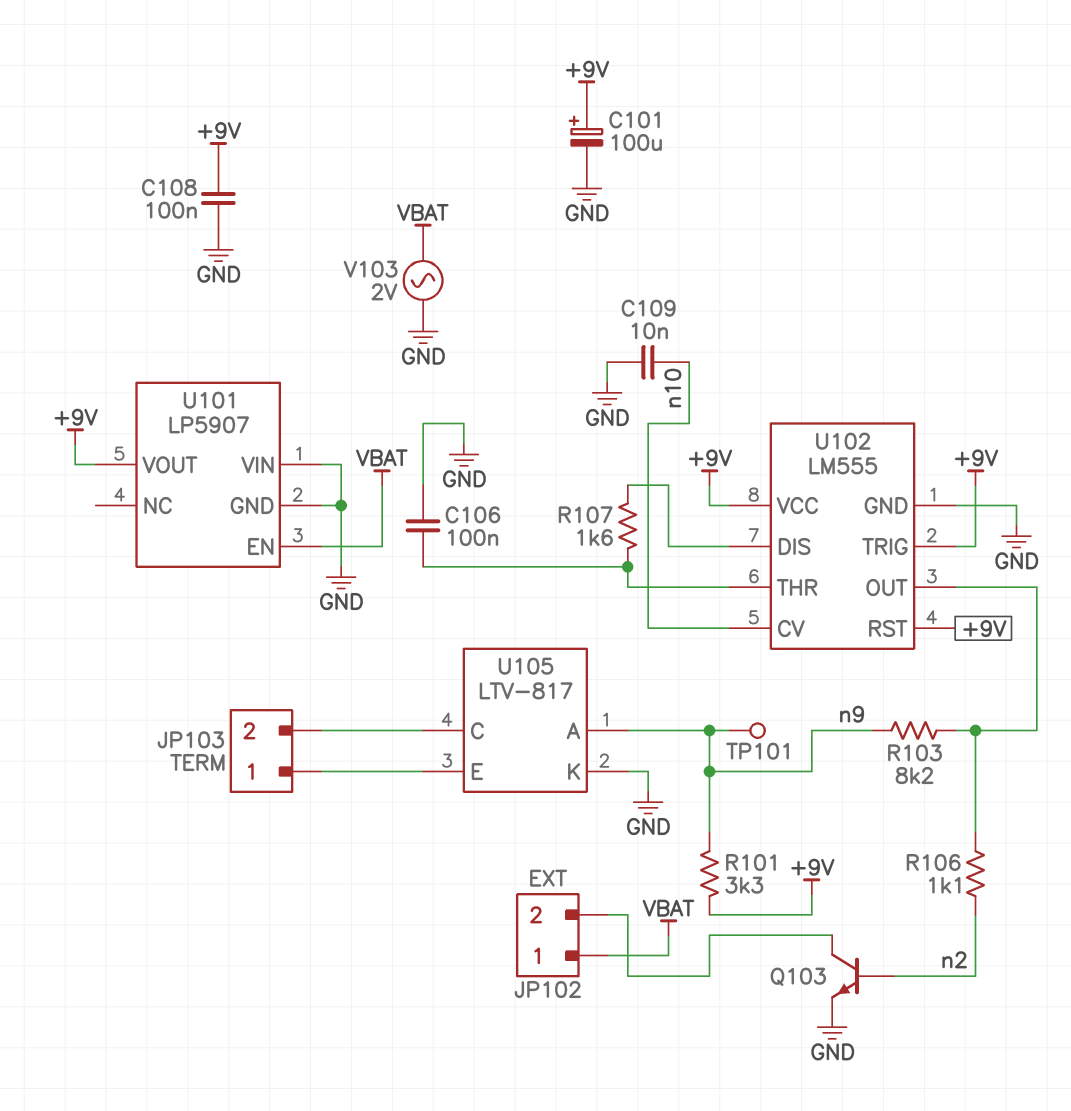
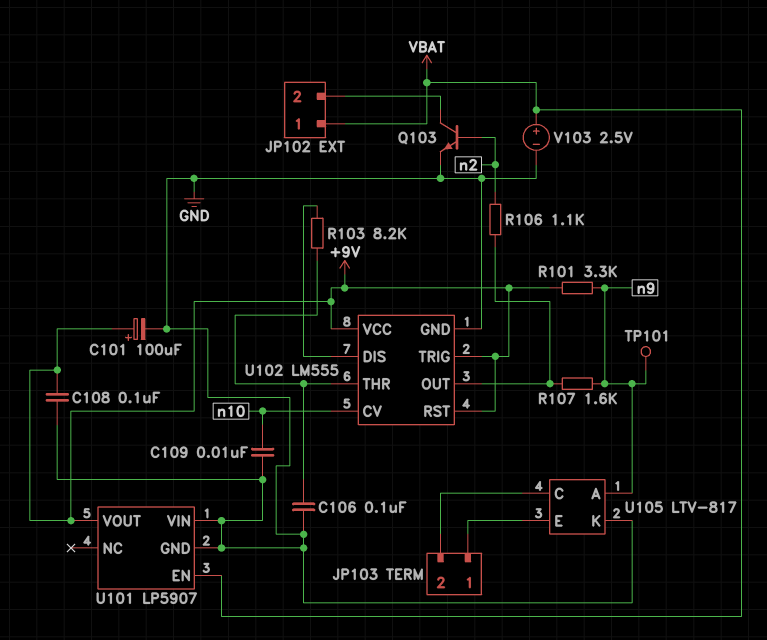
R103: 8.2k (U102/OUT, n9) -> 8.2k (U102/DIS, U102/THR)
R107: 1.6k (U102/DIS, U102/THR) -> 1.6k (U102/OUT, n9)
V103: AC 2V (GND, VBAT) -> 2.5V (plus VBAT, minus GND)

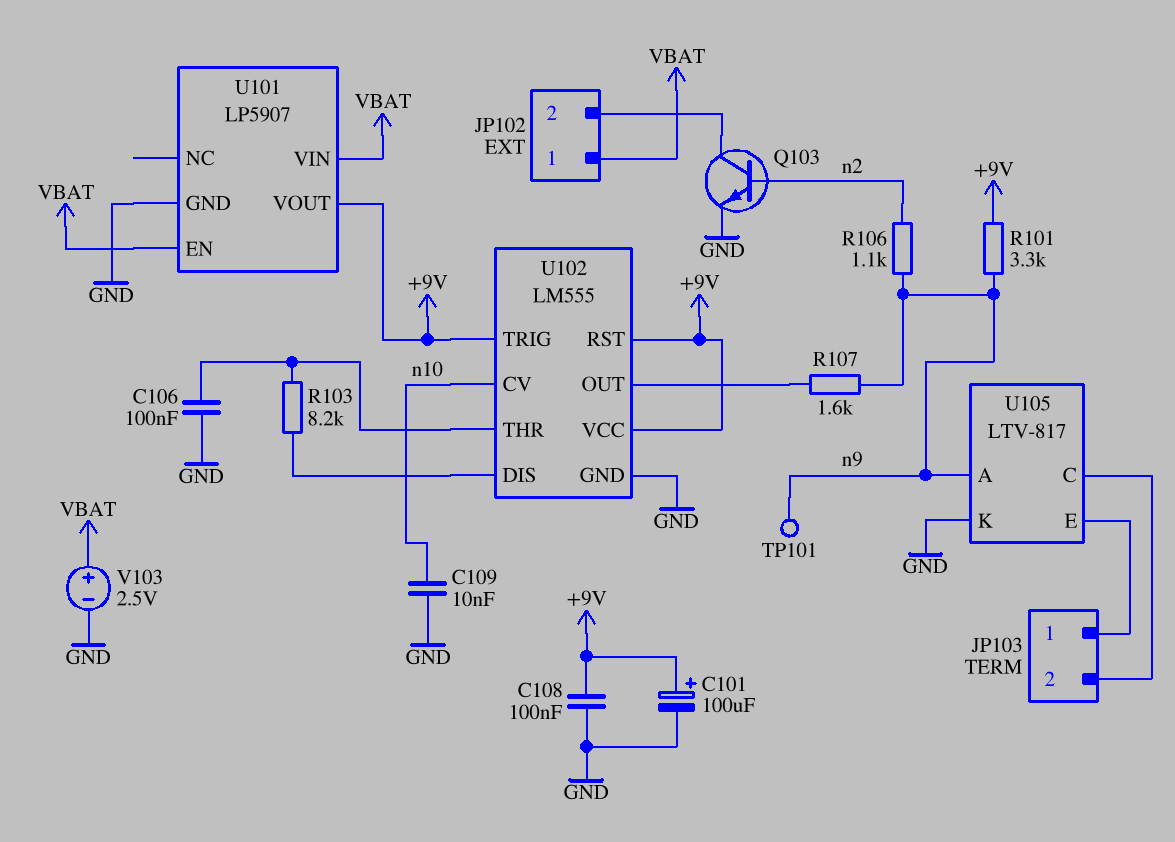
R106: 1.1k (U102/OUT, n2) -> 1.1k (n2, n9)
U101 pin VIN: GND -> VBAT

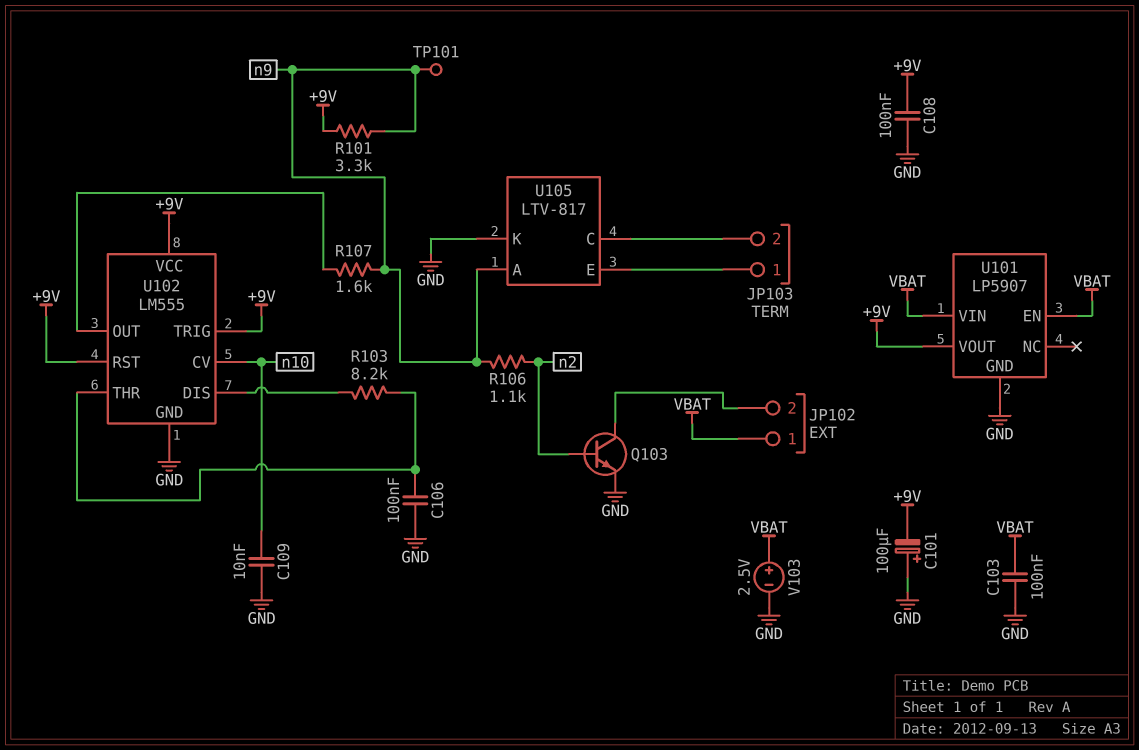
C101: 100uF (plus +9V, minus GND) -> 100uF (plus GND, minus +9V)
C103: none -> 100nF (GND, VBAT)

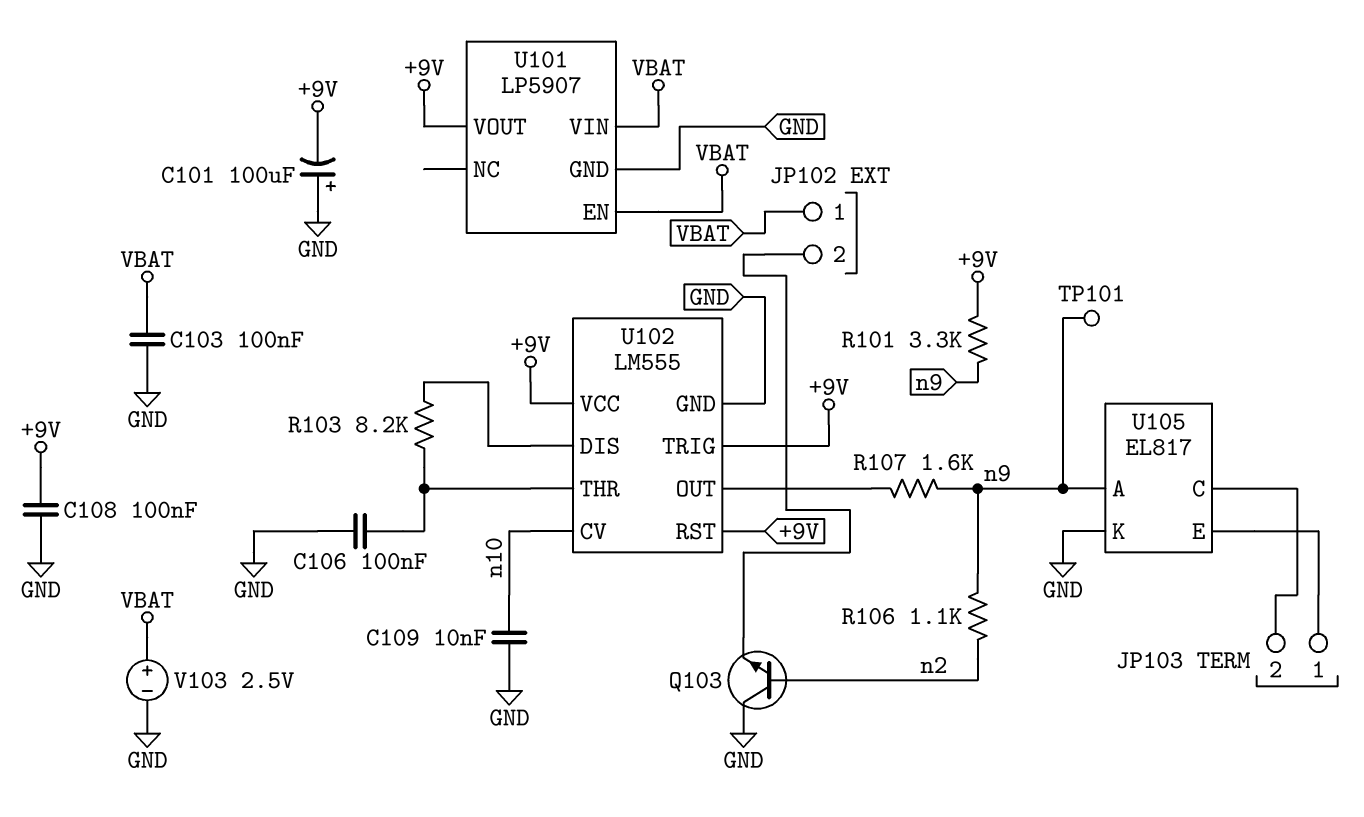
Q103: NPN (B n2, C JP102/2, E GND) -> NPN (B n2, C GND, E JP102/2)
U105: LTV-817 -> EL817

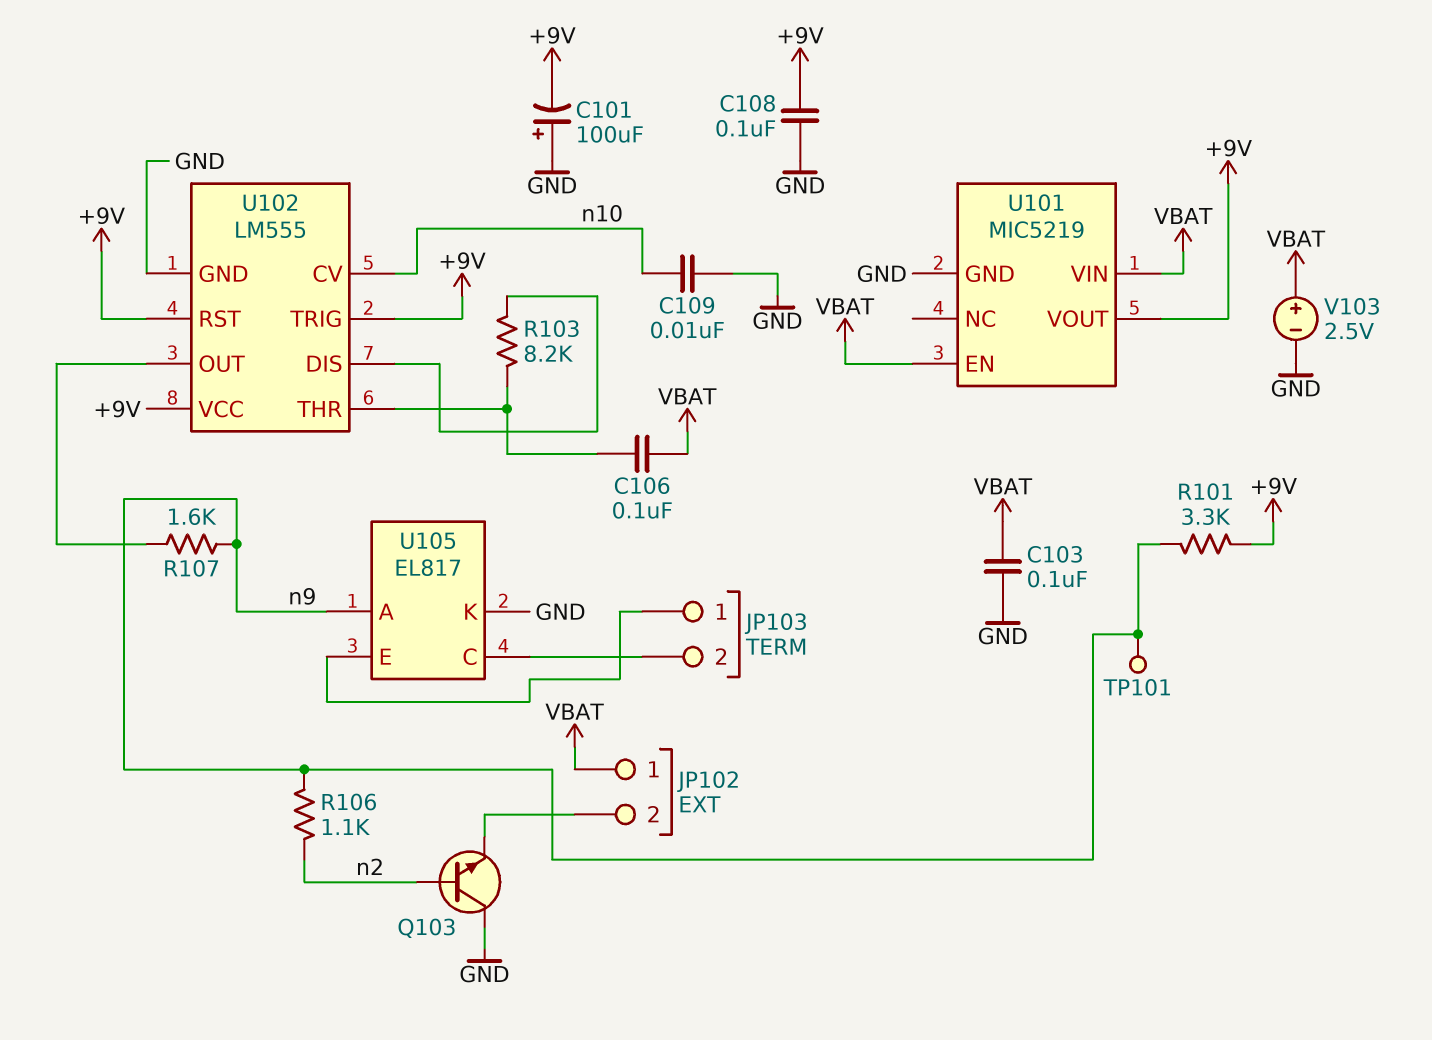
C106: 100nF (GND, U102/THR) -> 100nF (U102/THR, VBAT)
U101: LP5907 -> MIC5219

